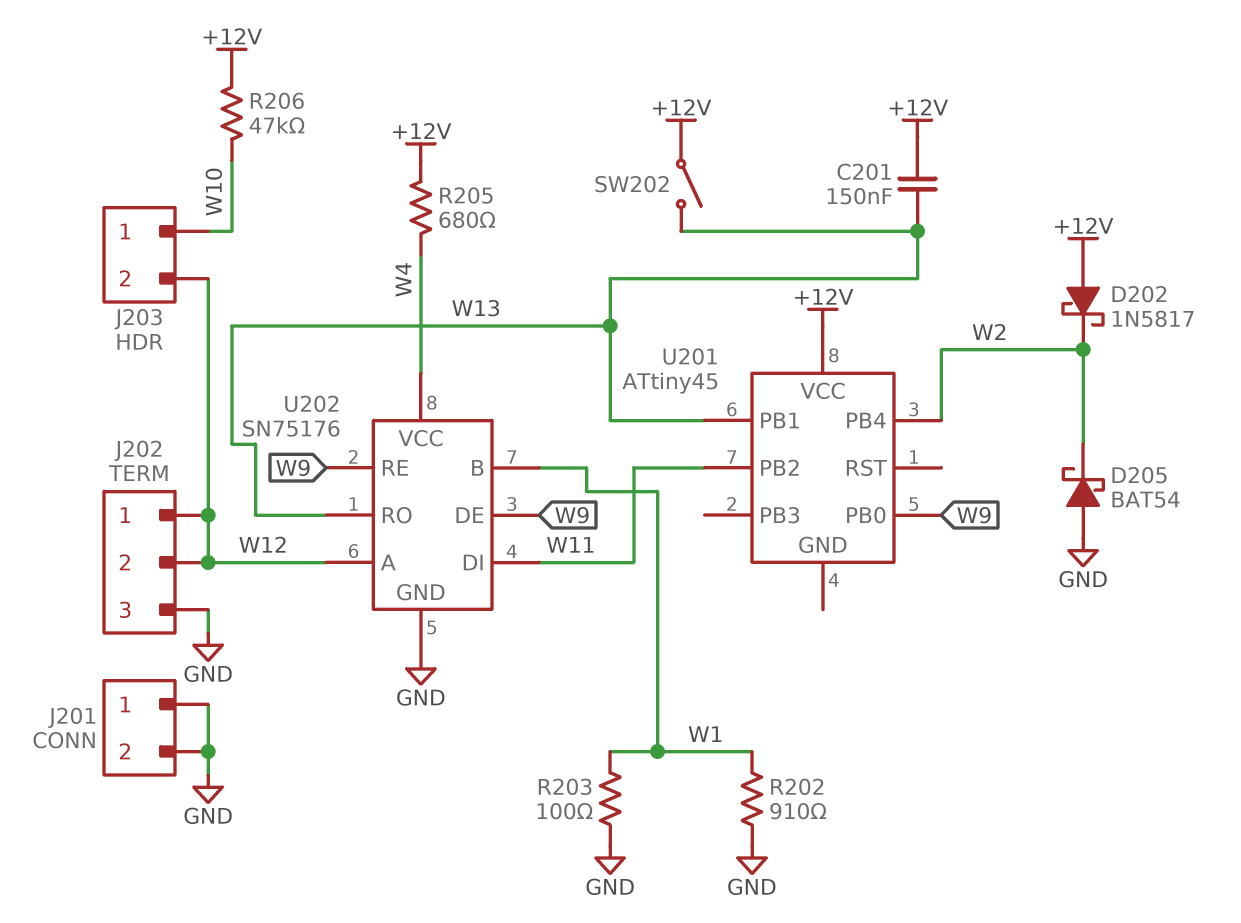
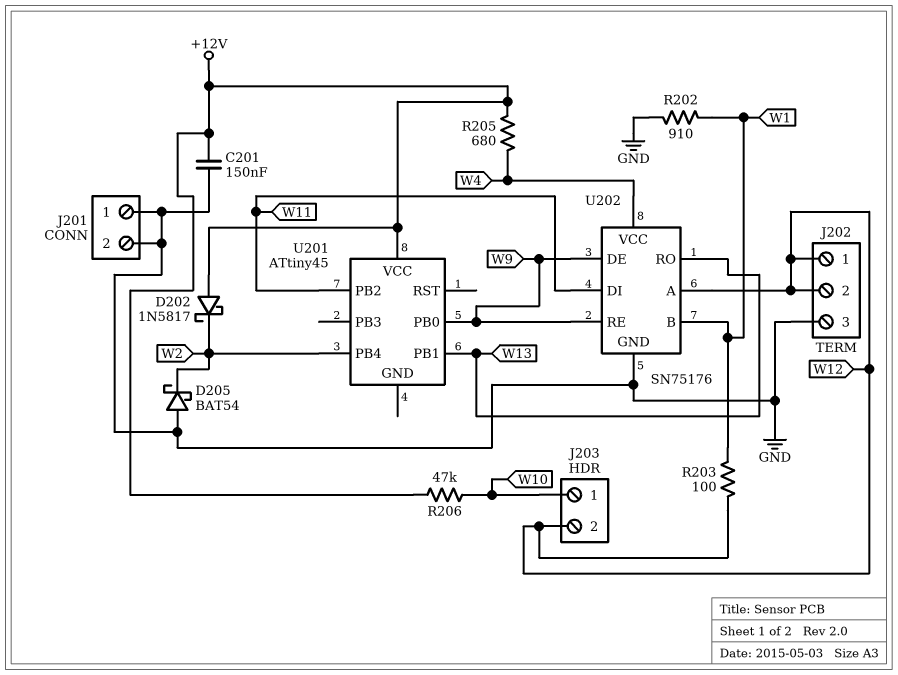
C201: 150nF (+12V, W13) -> 150nF (+12V, GND)
R203: 100 (GND, W1) -> 100 (W1, W12)
SW202: switch (+12V, W13) -> none

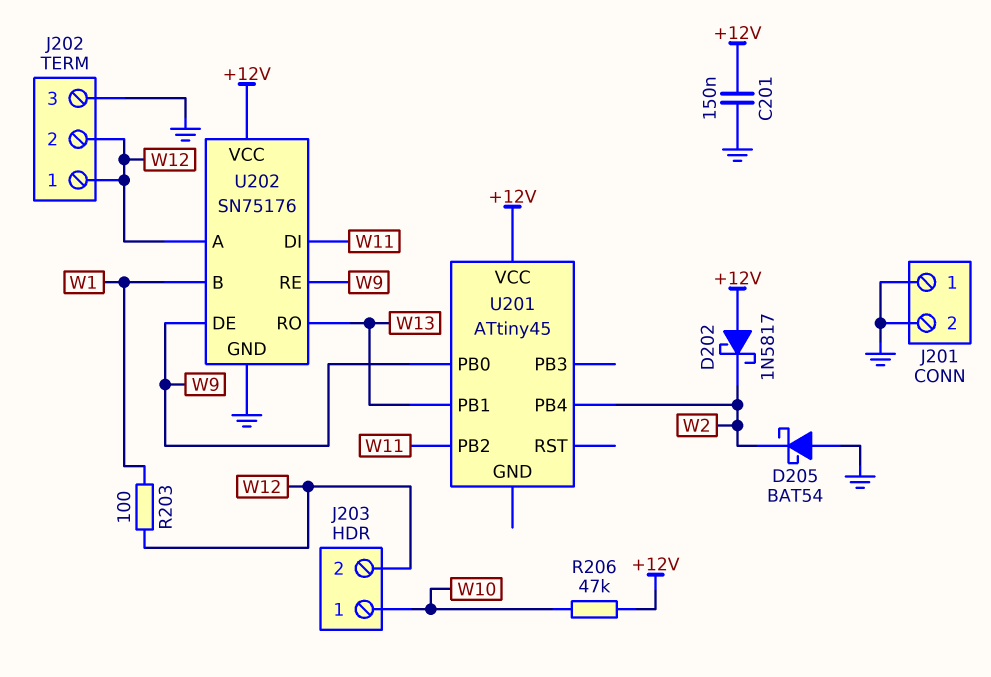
R202: 910 (GND, W1) -> none
R205: 680 (+12V, W4) -> none
U202 pin VCC: W4 -> +12V

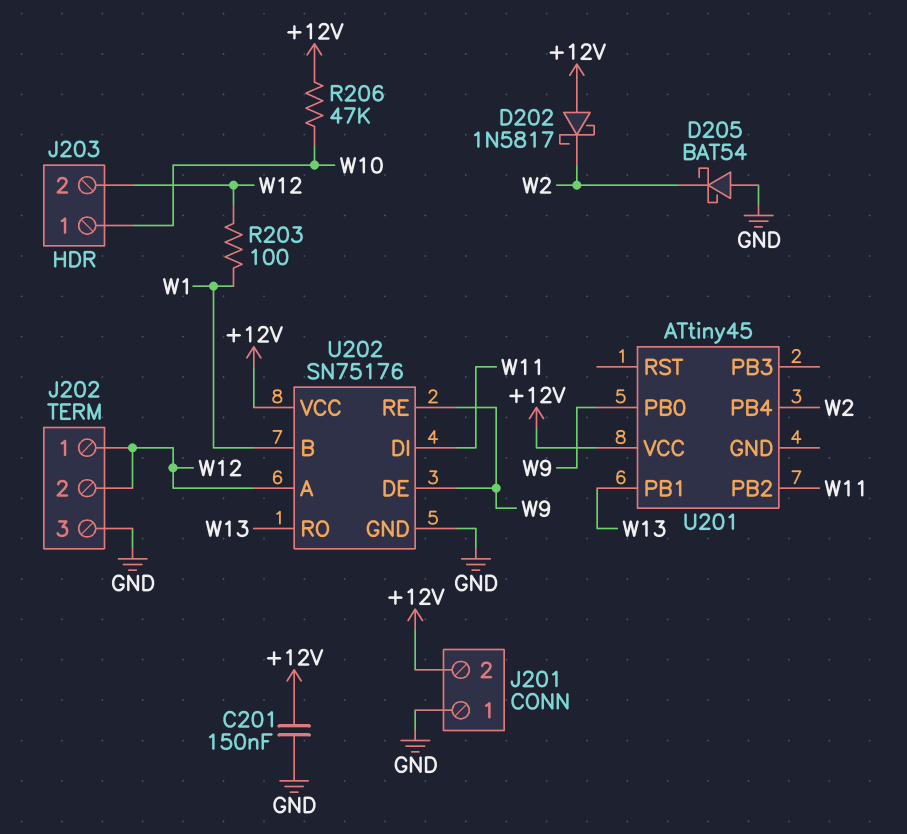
J201 pin 2: GND -> +12V

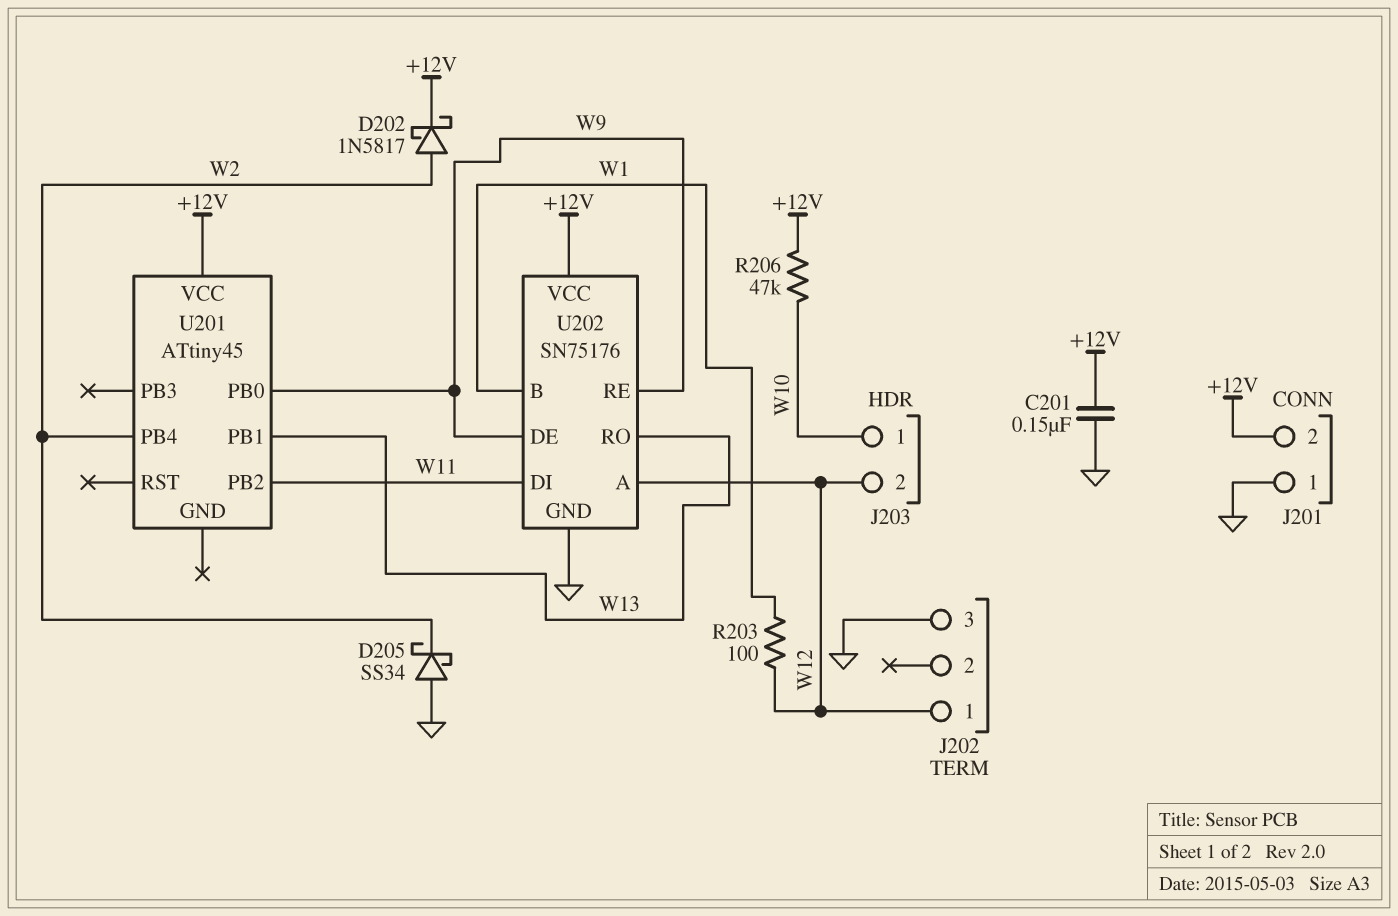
D202: schottky 1N5817 (A +12V, K W2) -> schottky 1N5817 (A W2, K +12V)
D205: schottky BAT54 (A GND, K W2) -> schottky SS34 (A GND, K W2)
J202 pin 2: W12 -> none

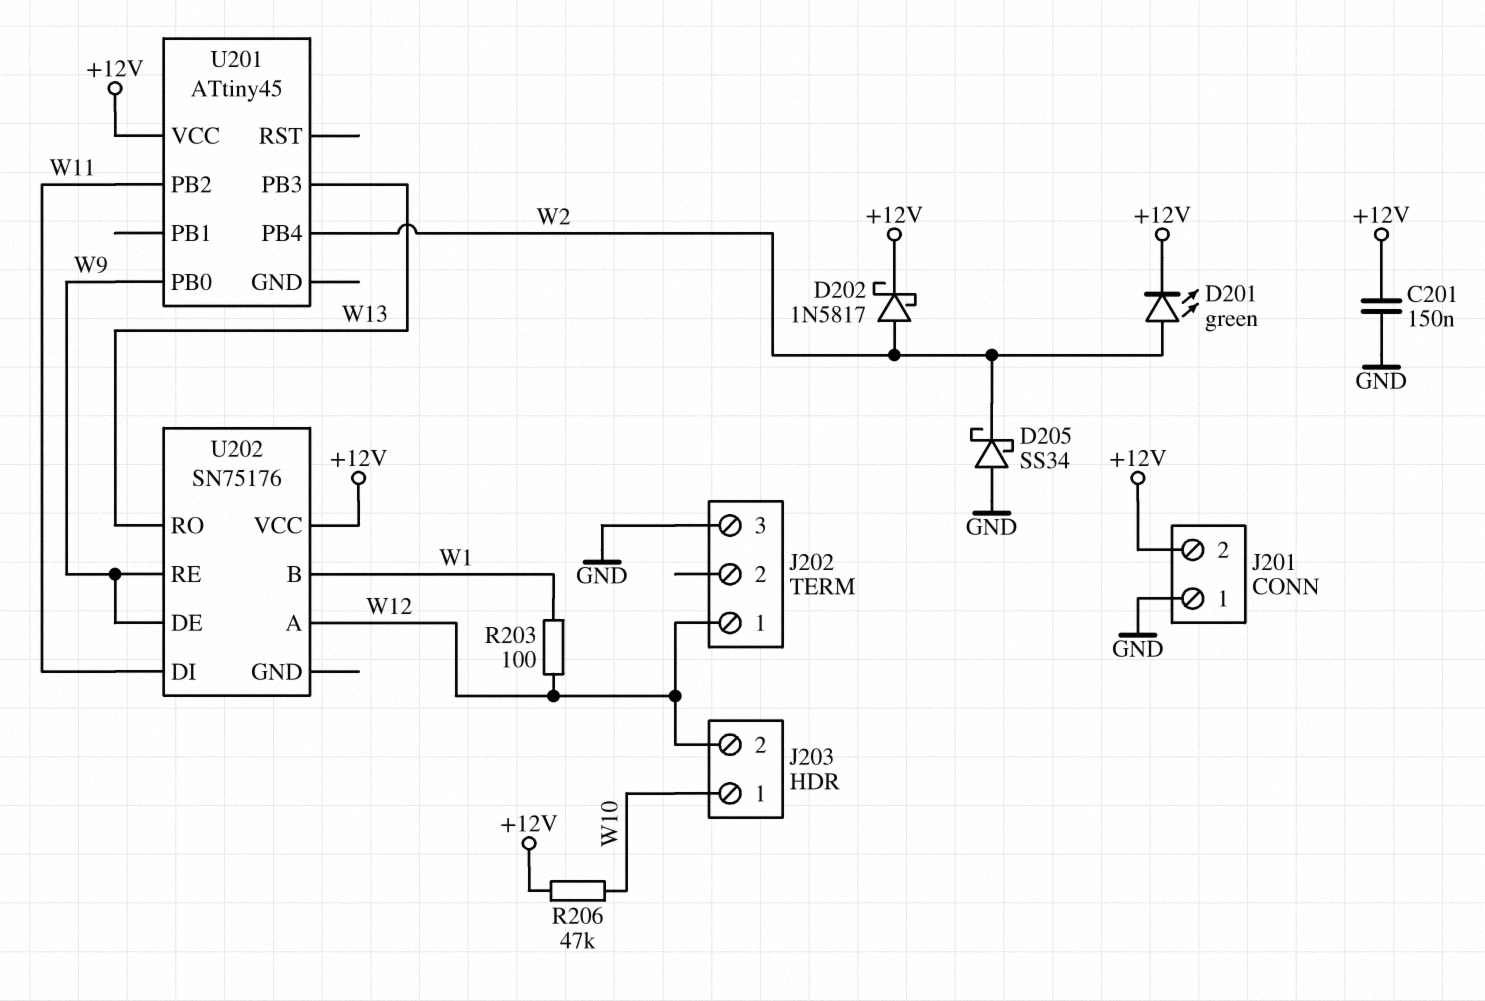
D201: none -> LED green (A W2, K +12V)
U201 pin PB1: W13 -> none
U201 pin PB3: none -> W13
U202 pin GND: GND -> none

